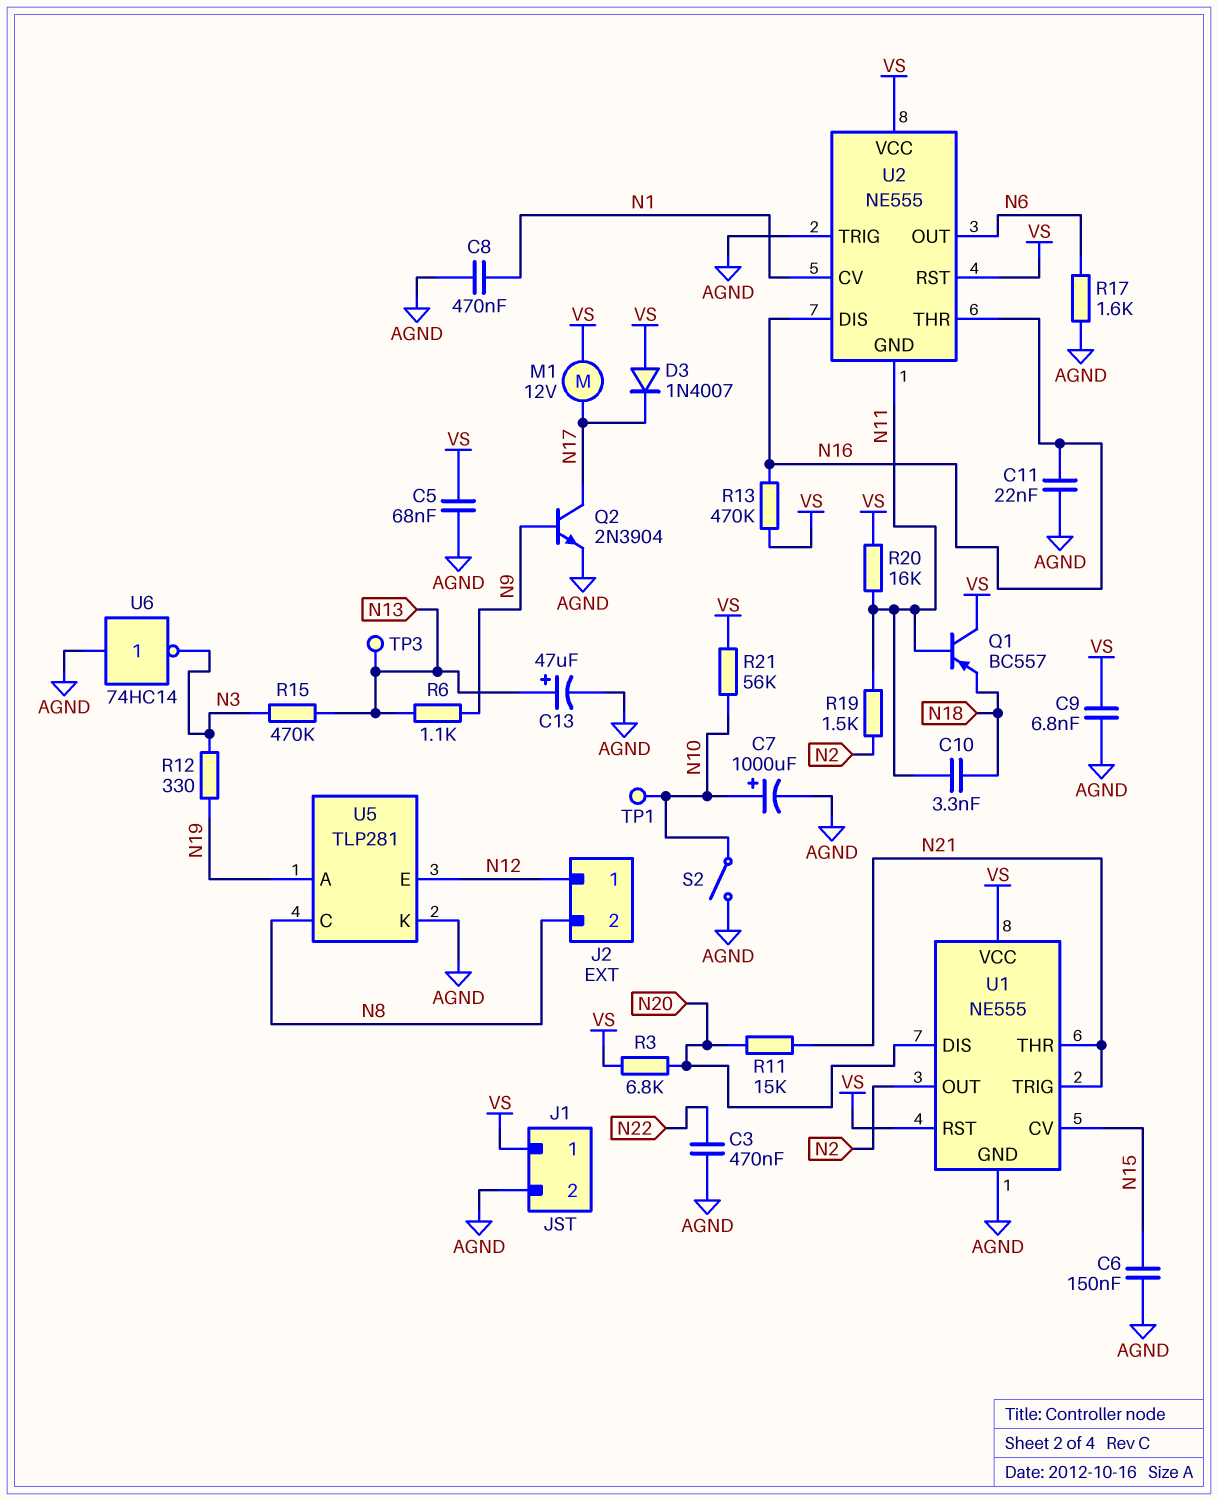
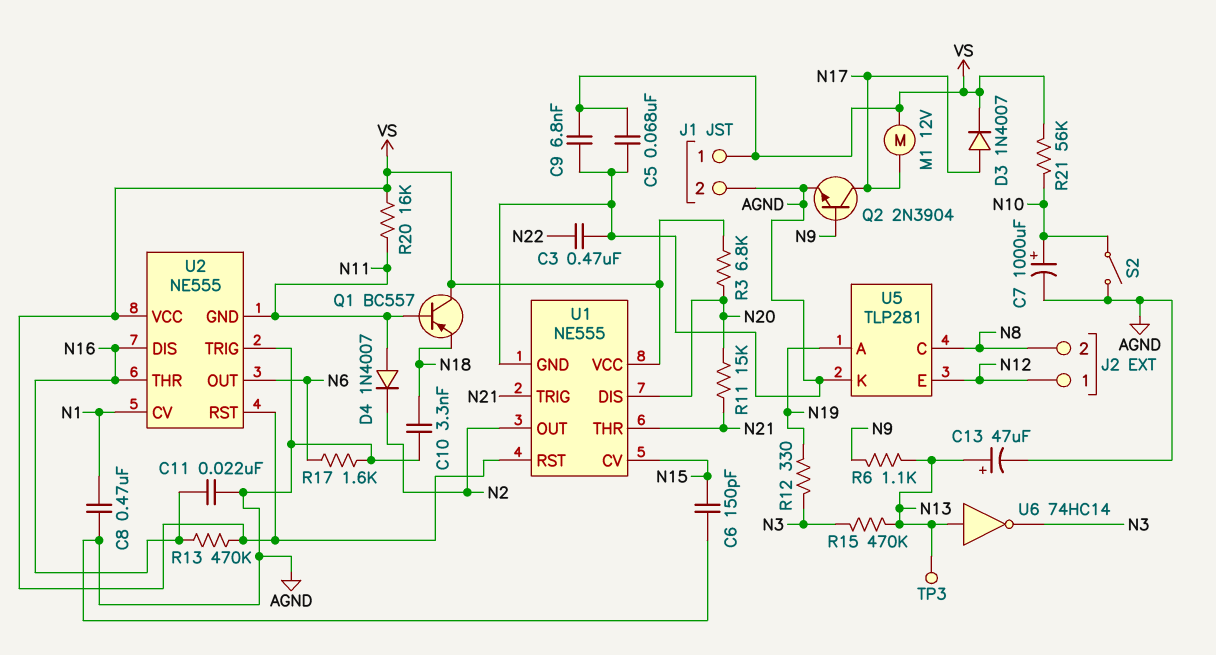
C6: 150nF (AGND, N15) -> 150pF (AGND, N15)
C10: 3.3nF (N11, N18) -> 3.3nF (AGND, N18)
D3: diode 1N4007 (A VS, K N17) -> diode 1N4007 (A N17, K VS)
D4: none -> diode 1N4007 (A N11, K N2)
R19: 1.5k (N2, N11) -> none
TP1: test point (N10) -> none
U6: NOT 74HC14 (in AGND, out N3) -> NOT 74HC14 (in N13, out N3)

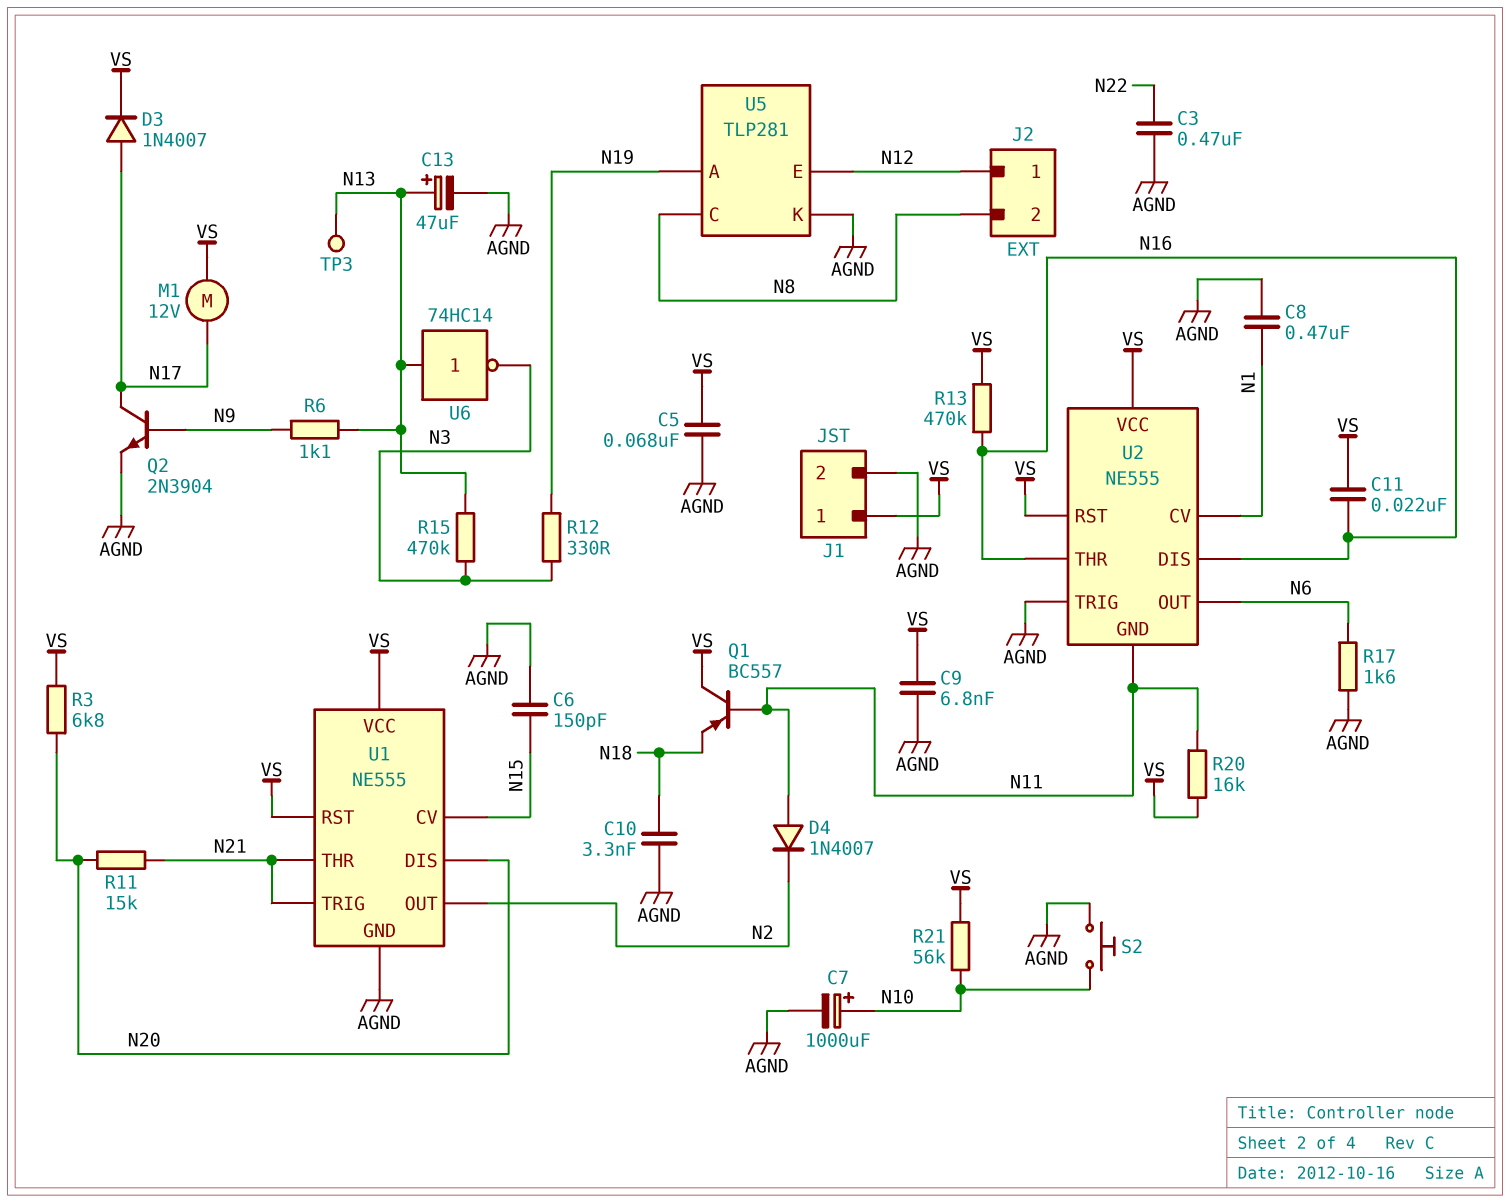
C11: 22nF (AGND, N16) -> 22nF (N16, VS)
S2: switch (AGND, N10) -> button (AGND, N10)

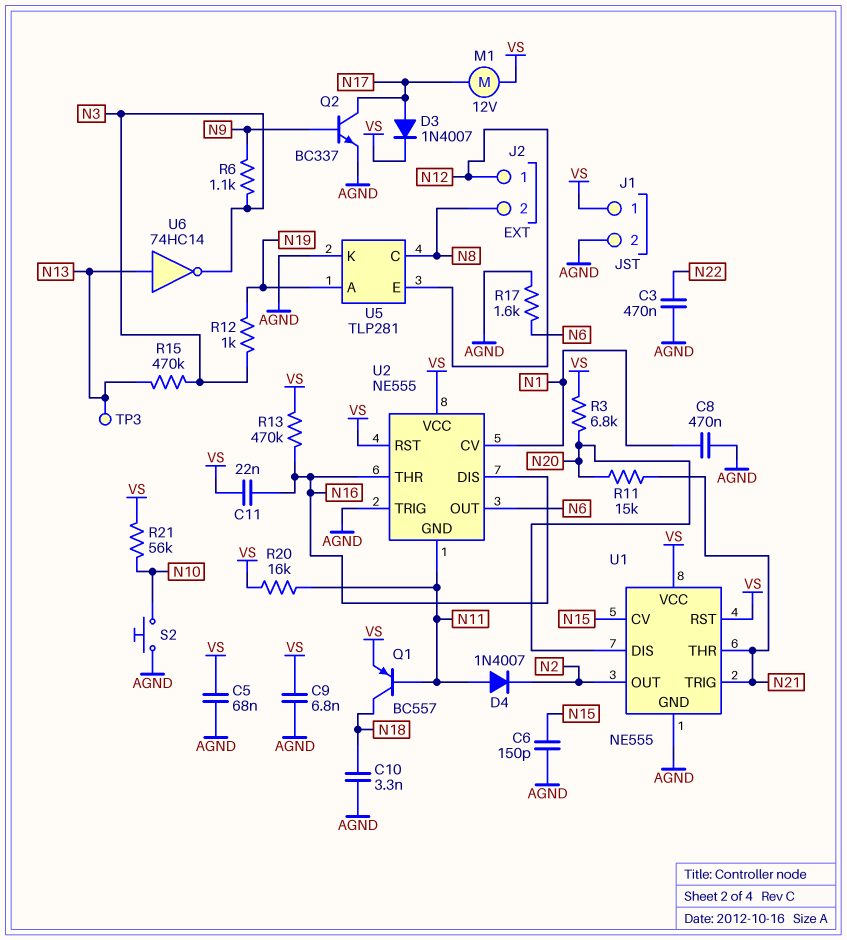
C7: 1000uF (plus N10, minus AGND) -> none
C13: 47uF (plus N13, minus AGND) -> none
Q1: PNP BC557 (B N11, C VS, E N18) -> PNP BC557 (B N11, C N18, E VS)
Q2: NPN 2N3904 (B N9, C N17, E AGND) -> NPN BC337 (B N9, C N17, E AGND)
R6: 1.1k (N9, N13) -> 1.1k (N3, N9)
R12: 330 (N3, N19) -> 1k (N3, N19)

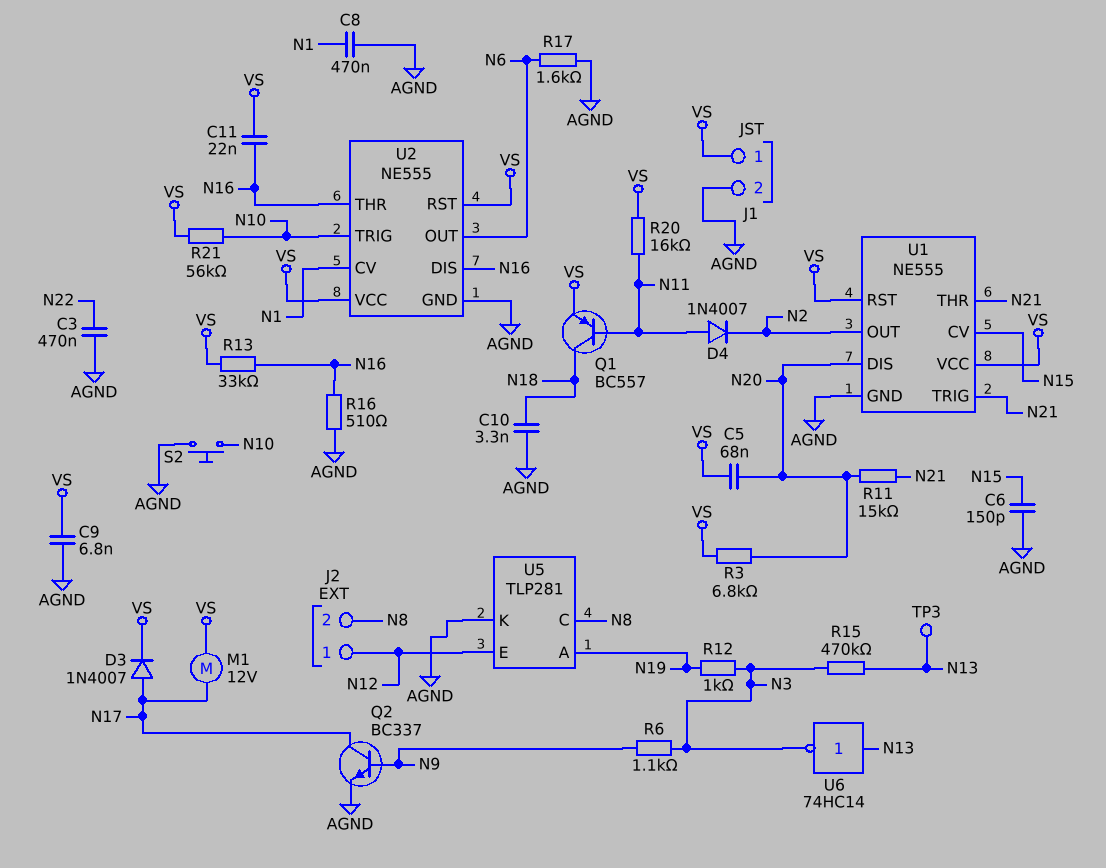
C5: 68nF (AGND, VS) -> 68nF (N20, VS)
R13: 470k (N16, VS) -> 33k (N16, VS)
R16: none -> 510 (AGND, N16)
U2 pin GND: N11 -> AGND
U2 pin TRIG: AGND -> N10

